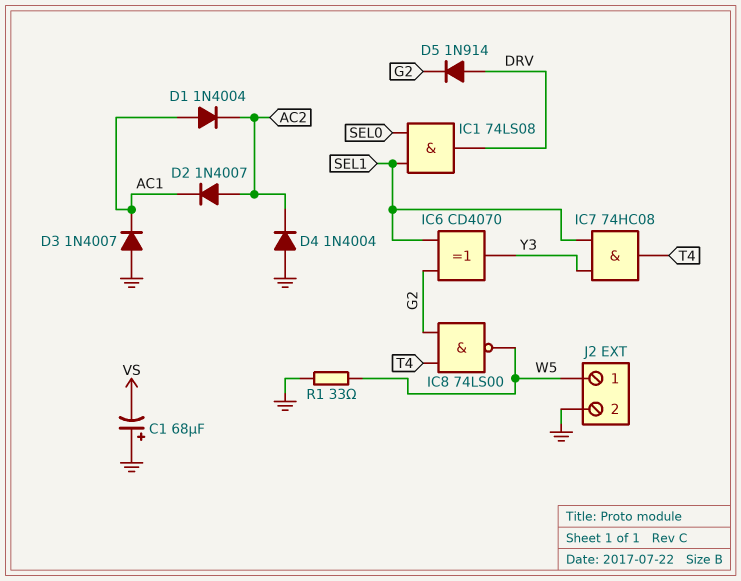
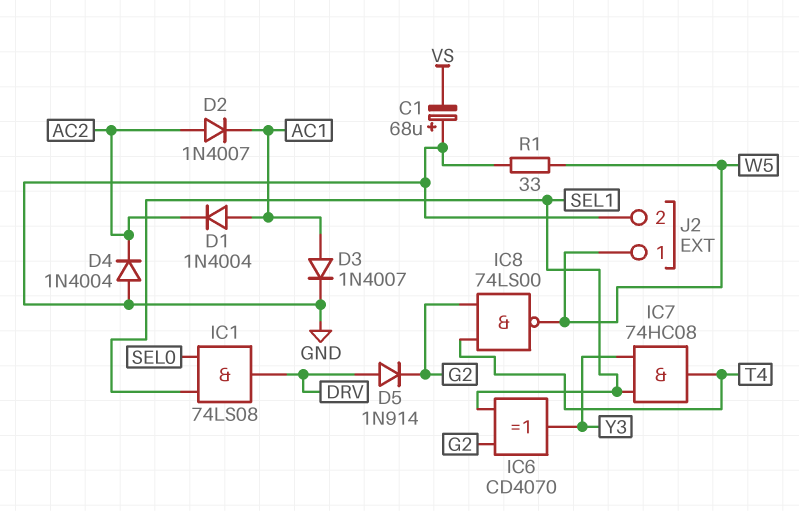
D3: diode 1N4007 (A GND, K AC1) -> diode 1N4007 (A AC1, K GND)

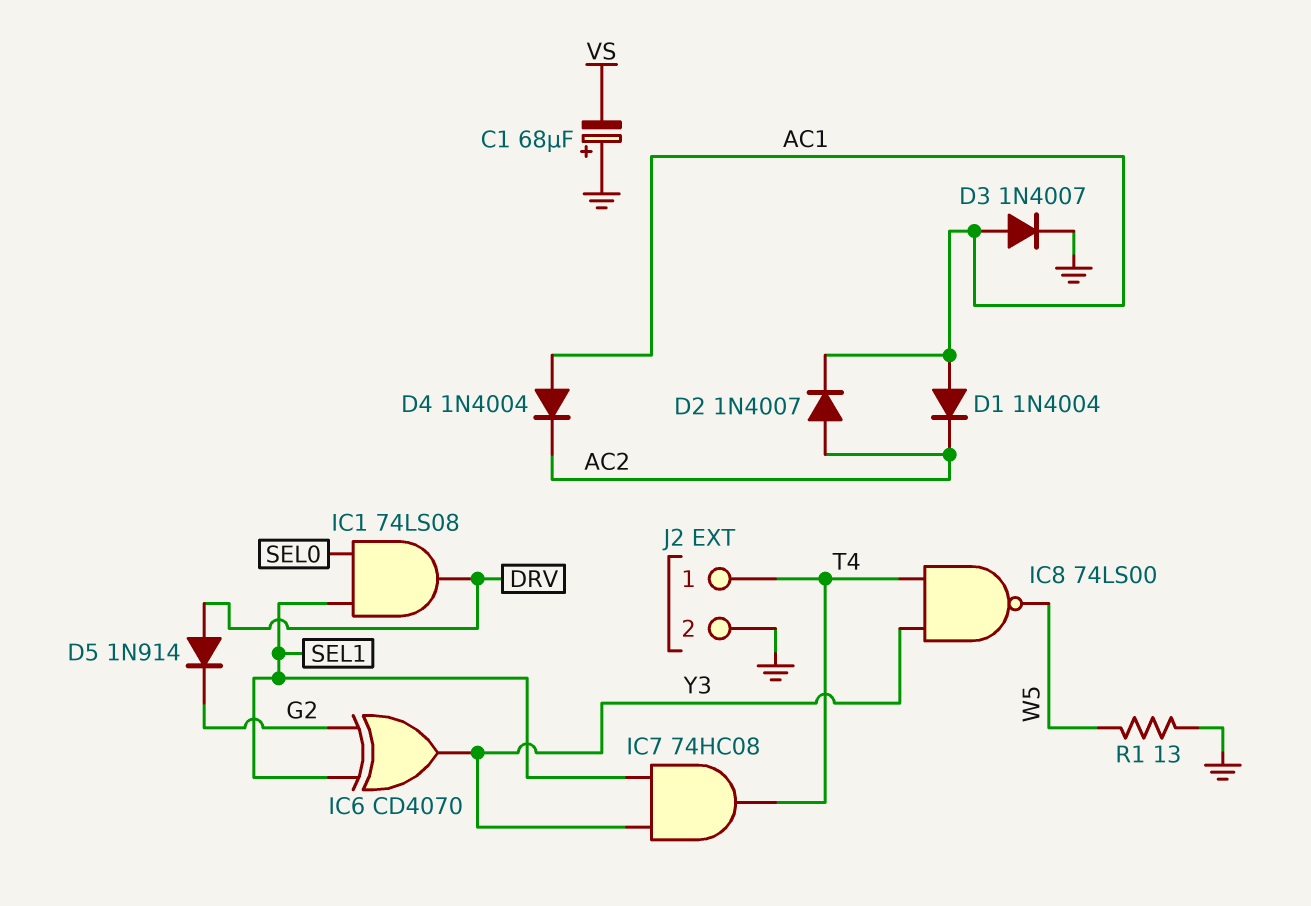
D4: diode 1N4004 (A GND, K AC2) -> diode 1N4004 (A AC1, K AC2)
IC8: NAND 74LS00 (in G2, in T4, out W5) -> NAND 74LS00 (in T4, in Y3, out W5)
J2 pin 1: W5 -> T4
R1: 33 (GND, W5) -> 13 (GND, W5)

